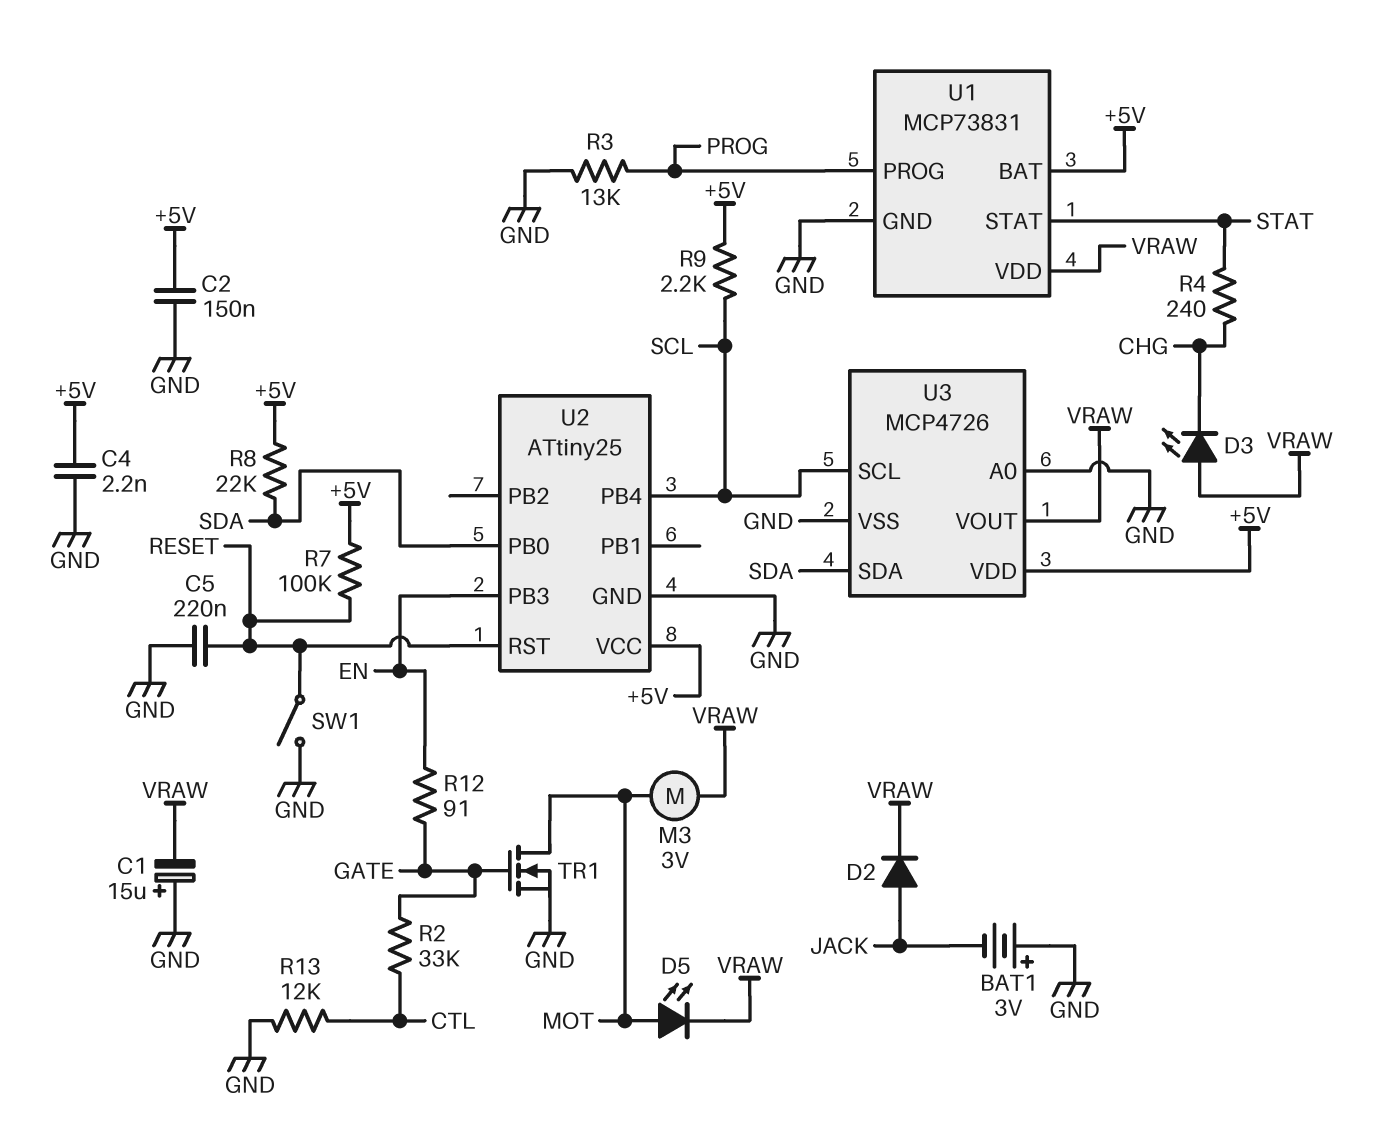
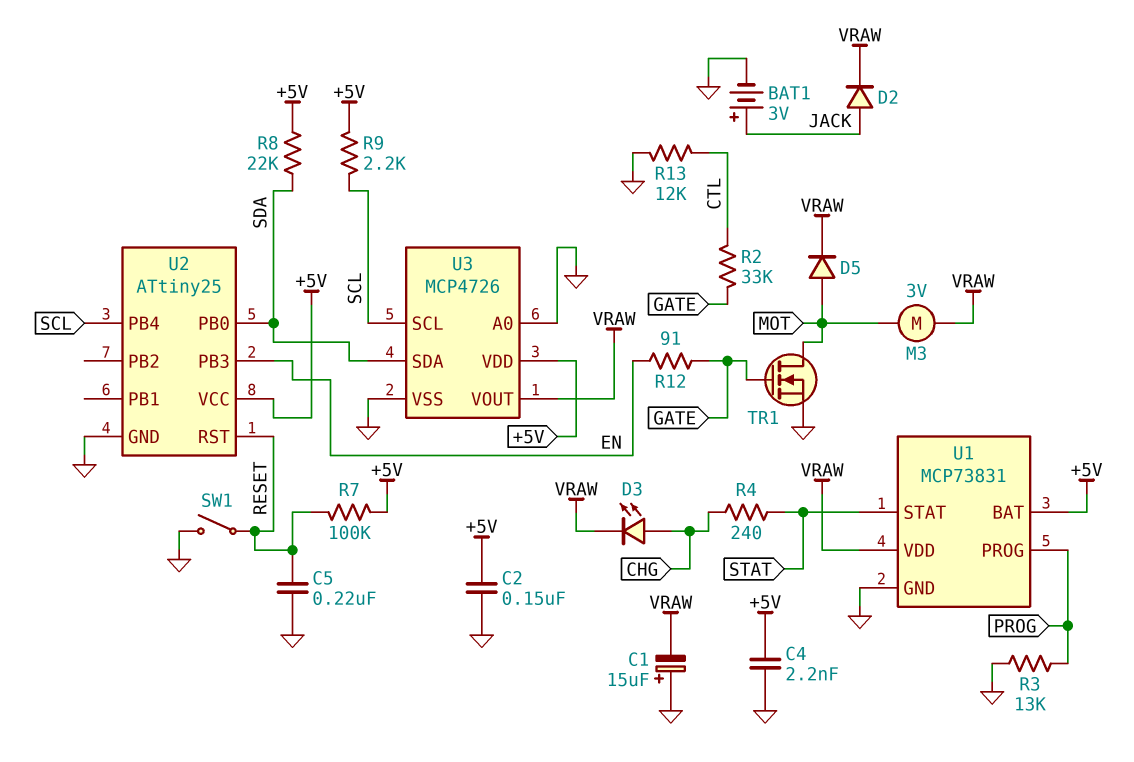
BAT1: 3V (plus GND, minus JACK) -> 3V (plus JACK, minus GND)
D3: LED (A VRAW, K CHG) -> LED (A CHG, K VRAW)
D5: LED (A MOT, K VRAW) -> diode (A MOT, K VRAW)

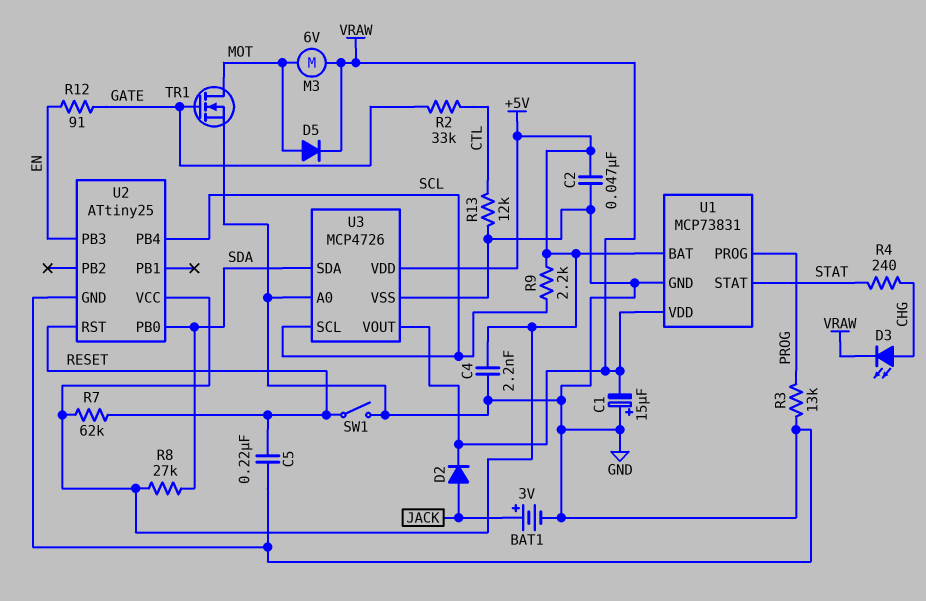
C2: 150nF (+5V, GND) -> 47nF (+5V, GND)
M3: motor 3V (MOT, VRAW) -> motor 6V (MOT, VRAW)
R7: 100k (+5V, RESET) -> 62k (+5V, RESET)
R8: 22k (+5V, SDA) -> 27k (+5V, SDA)

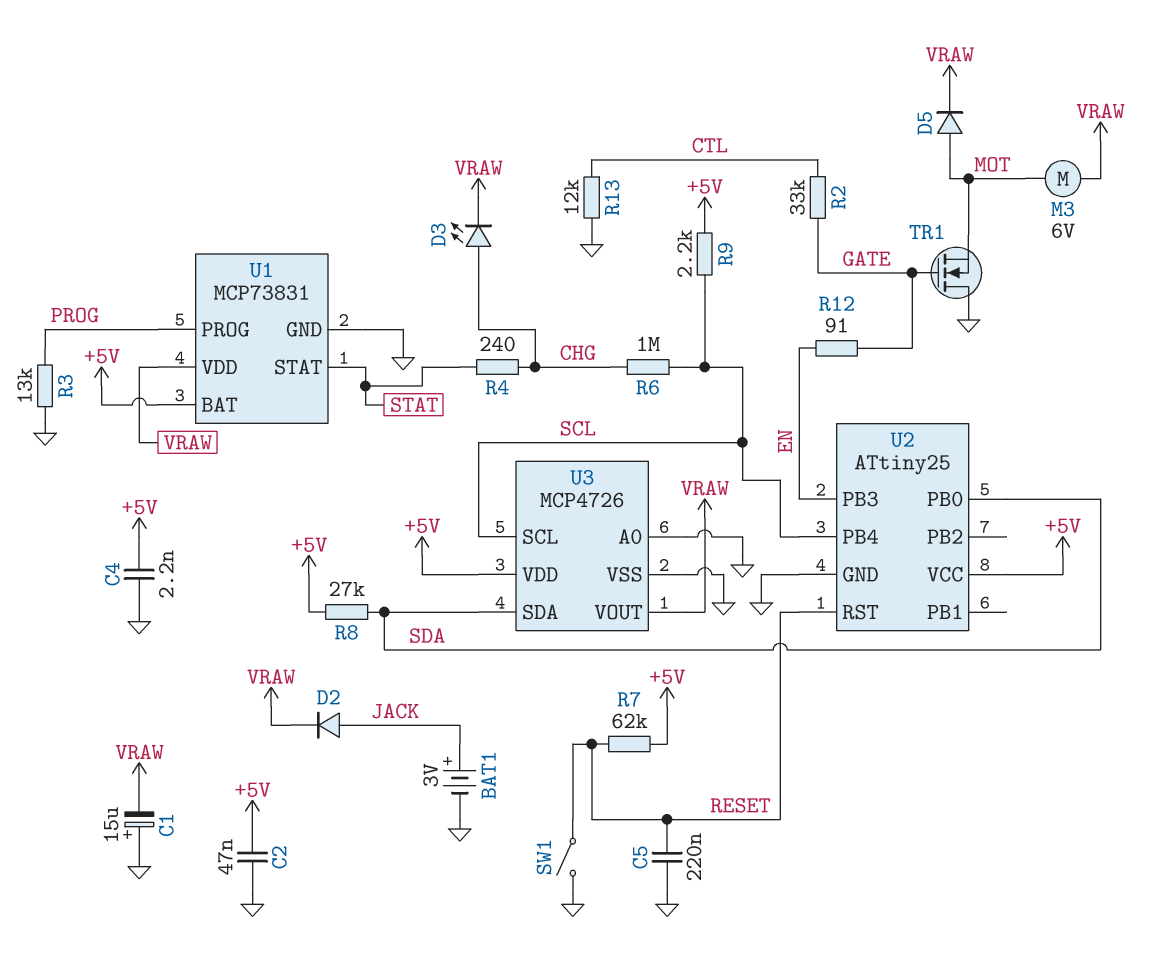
R6: none -> 1M (CHG, SCL)
TR1: NMOS (G GATE, D MOT, S GND) -> NMOS (G GATE, D GND, S MOT)

